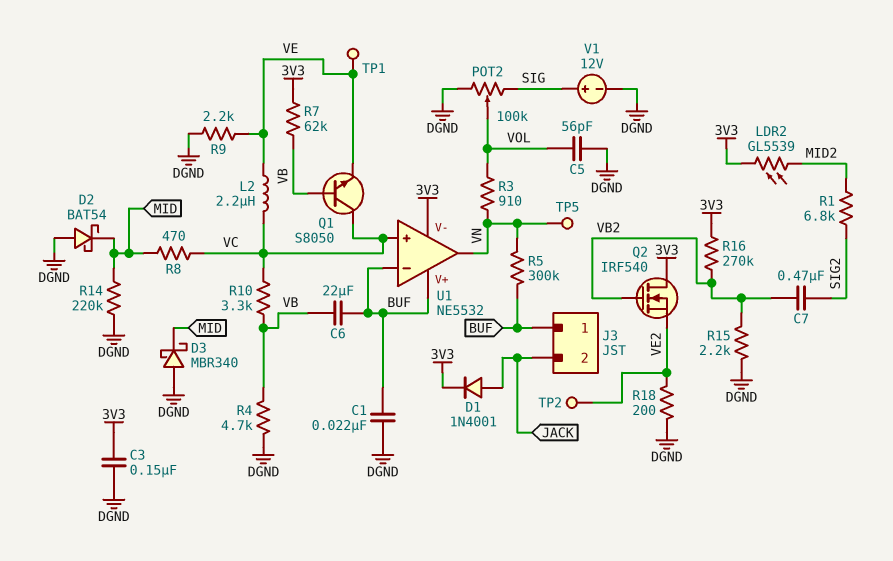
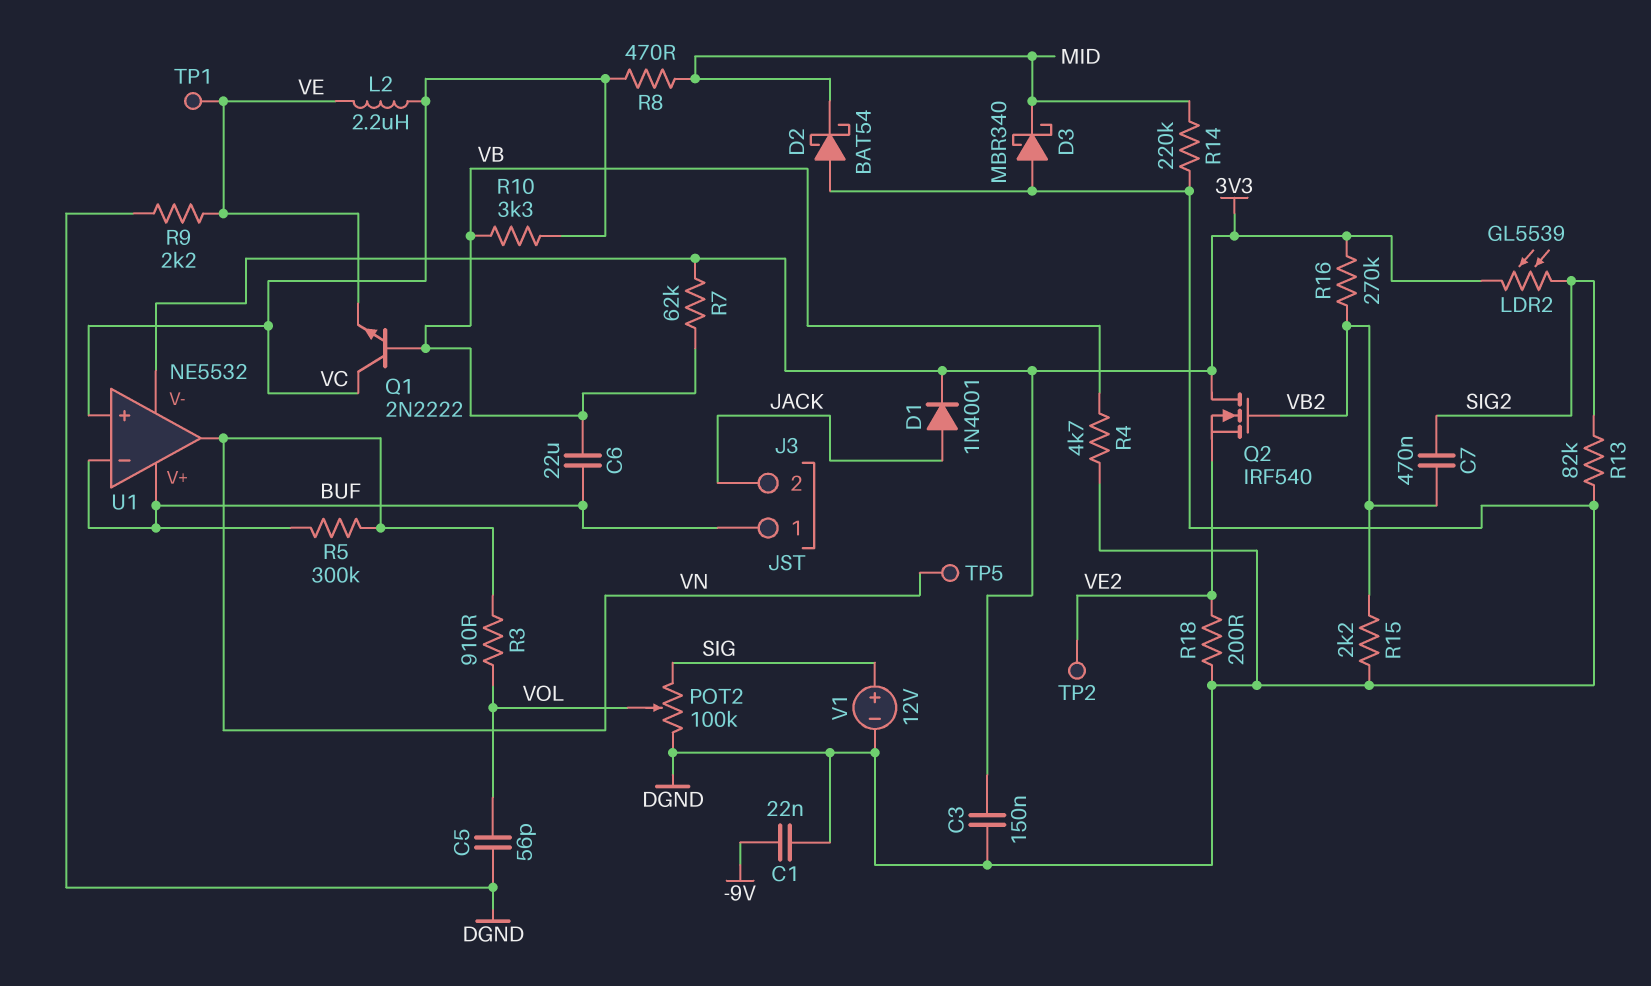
C1: 22nF (BUF, DGND) -> 22nF (-9V, DGND)
LDR2: GL5539 (3V3, MID2) -> GL5539 (3V3, SIG2)
Q1: NPN S8050 (B VB, C VC, E VE) -> NPN 2N2222 (B VB, C VC, E VE)
R1: 6.8k (MID2, SIG2) -> none
R13: none -> 82k (DGND, SIG2)

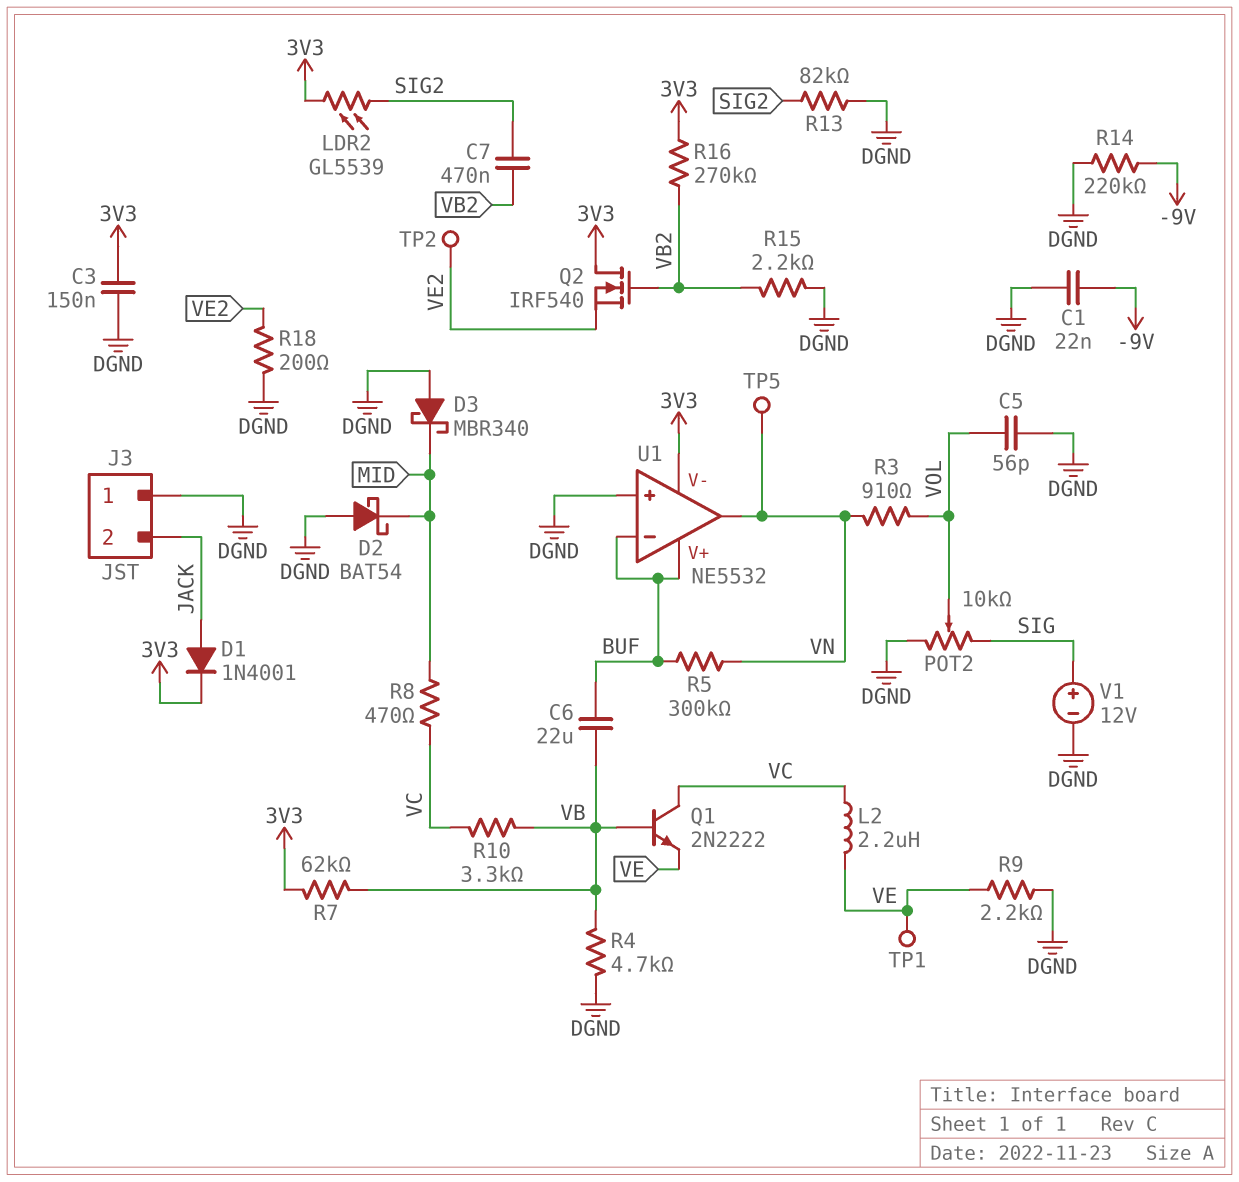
J3 pin 1: BUF -> DGND
POT2: 100k (DGND, SIG, wiper VOL) -> 10k (DGND, SIG, wiper VOL)
R14: 220k (DGND, MID) -> 220k (-9V, DGND)
U1 pin in+: VC -> DGND

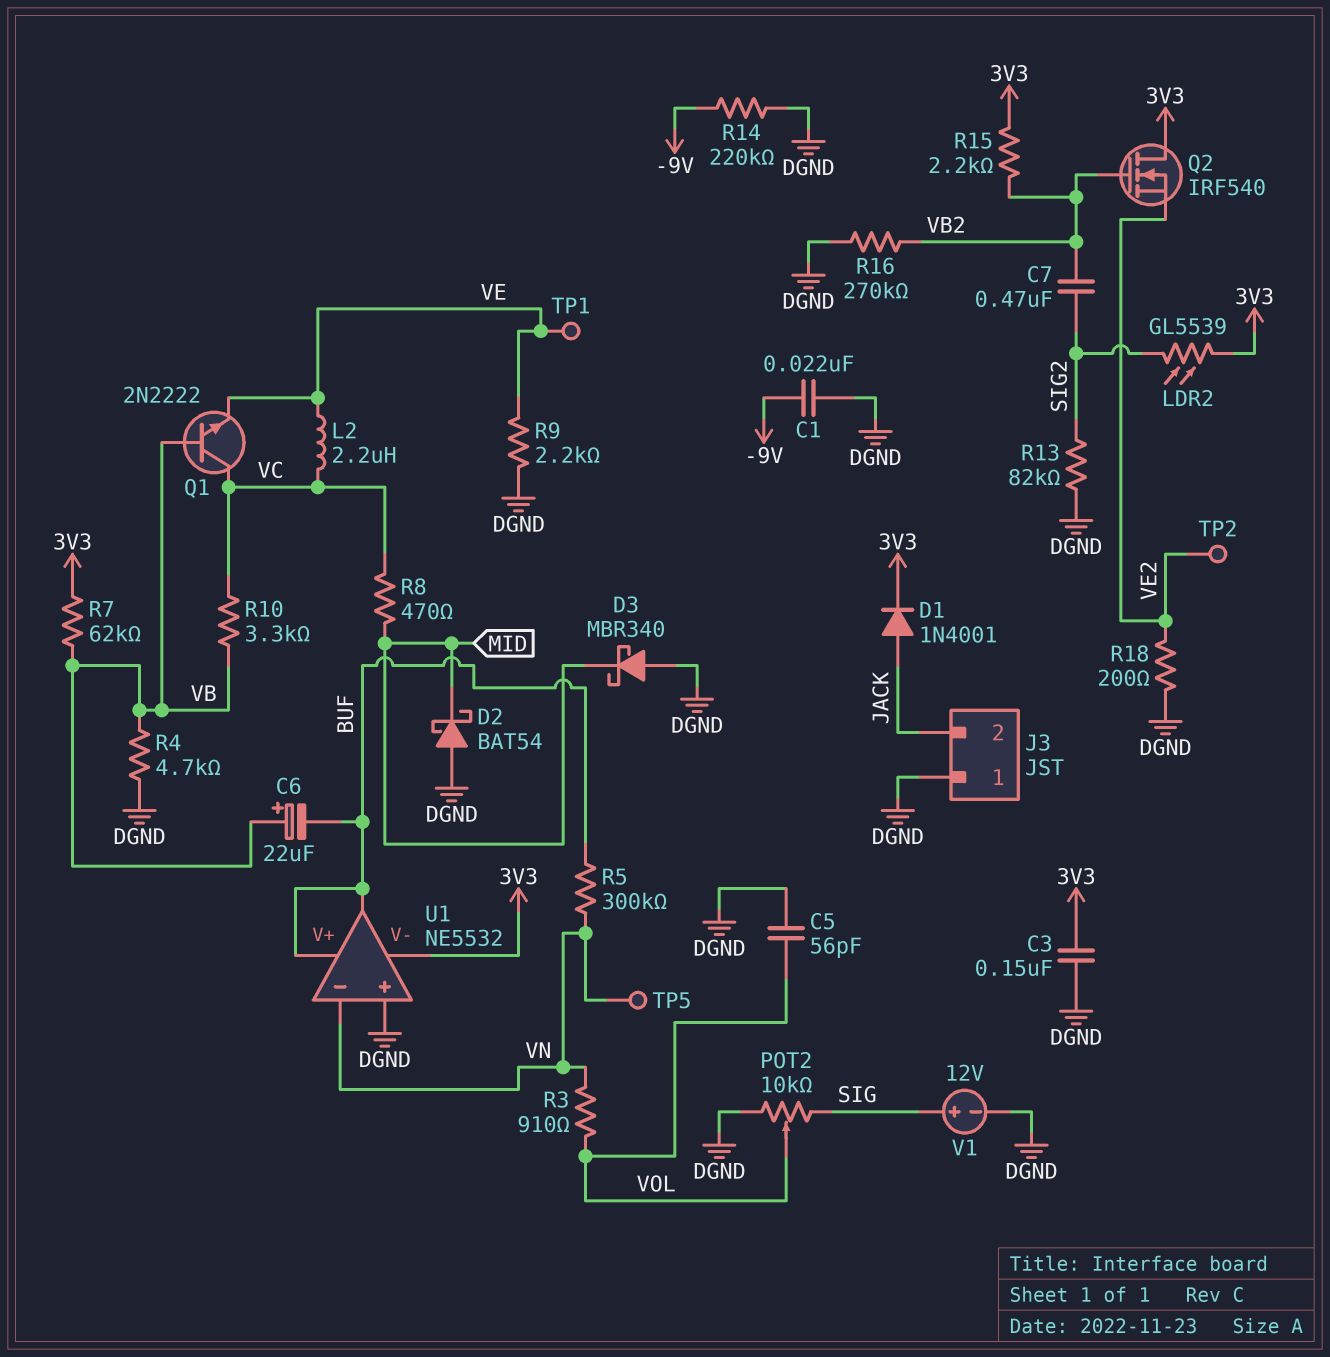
C6: 22uF (BUF, VB) -> 22uF (plus VB, minus BUF)
R15: 2.2k (DGND, VB2) -> 2.2k (3V3, VB2)
R16: 270k (3V3, VB2) -> 270k (DGND, VB2)
U1 pin in-: BUF -> VN
U1 pin out: VN -> BUF

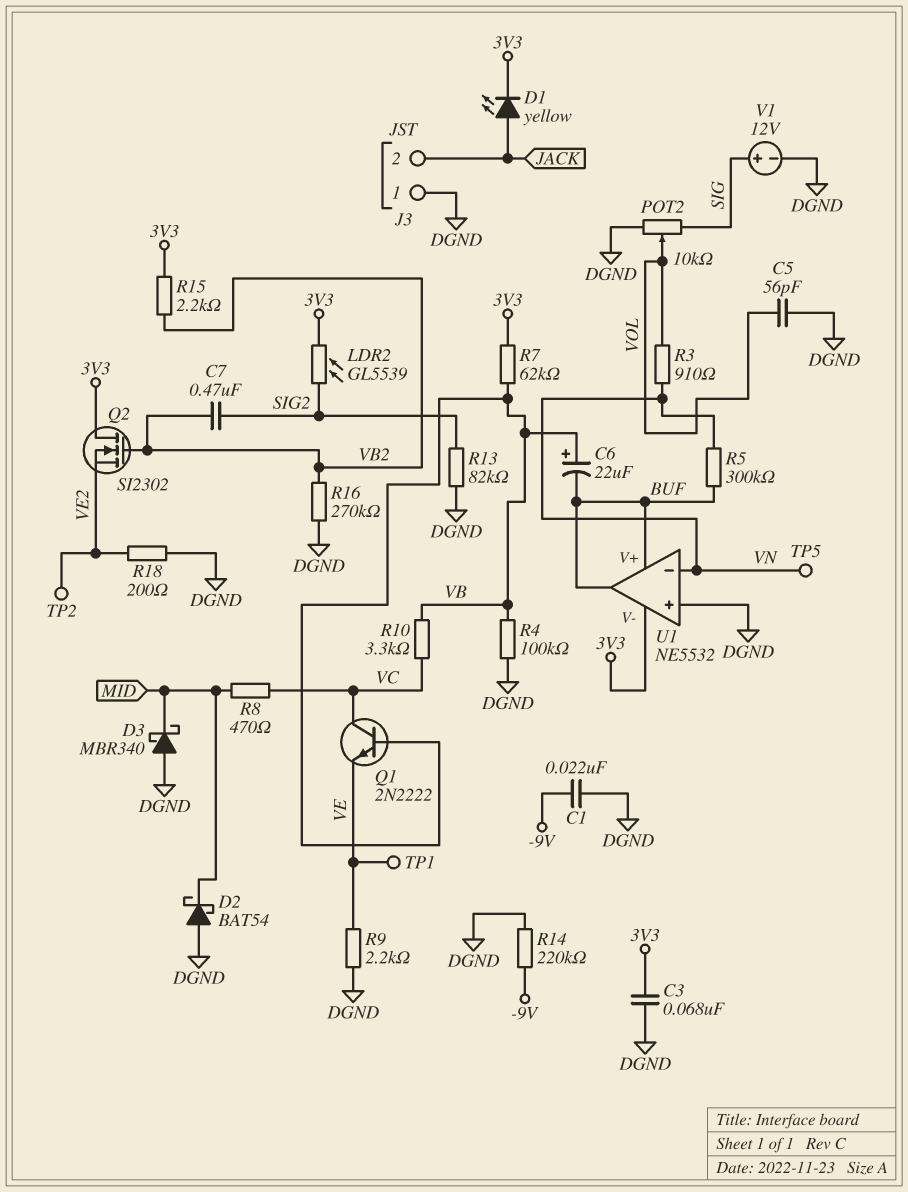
C3: 150nF (3V3, DGND) -> 68nF (3V3, DGND)
D1: diode 1N4001 (A JACK, K 3V3) -> LED yellow (A JACK, K 3V3)
L2: 2.2uH (VC, VE) -> none
Q2: NMOS IRF540 (G VB2, D 3V3, S VE2) -> NMOS SI2302 (G VB2, D 3V3, S VE2)
R4: 4.7k (DGND, VB) -> 100k (DGND, VB)

